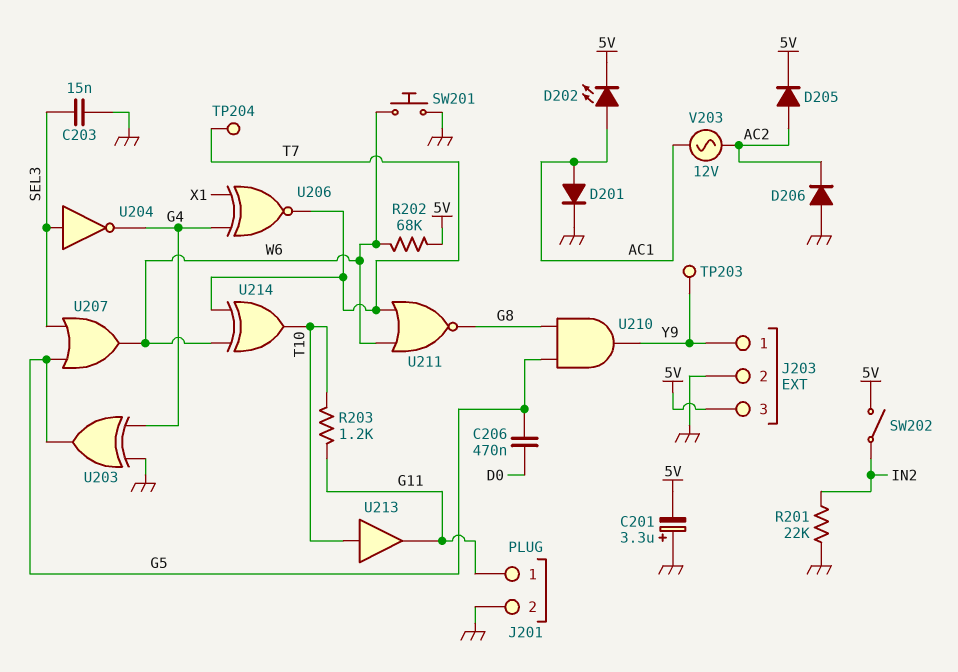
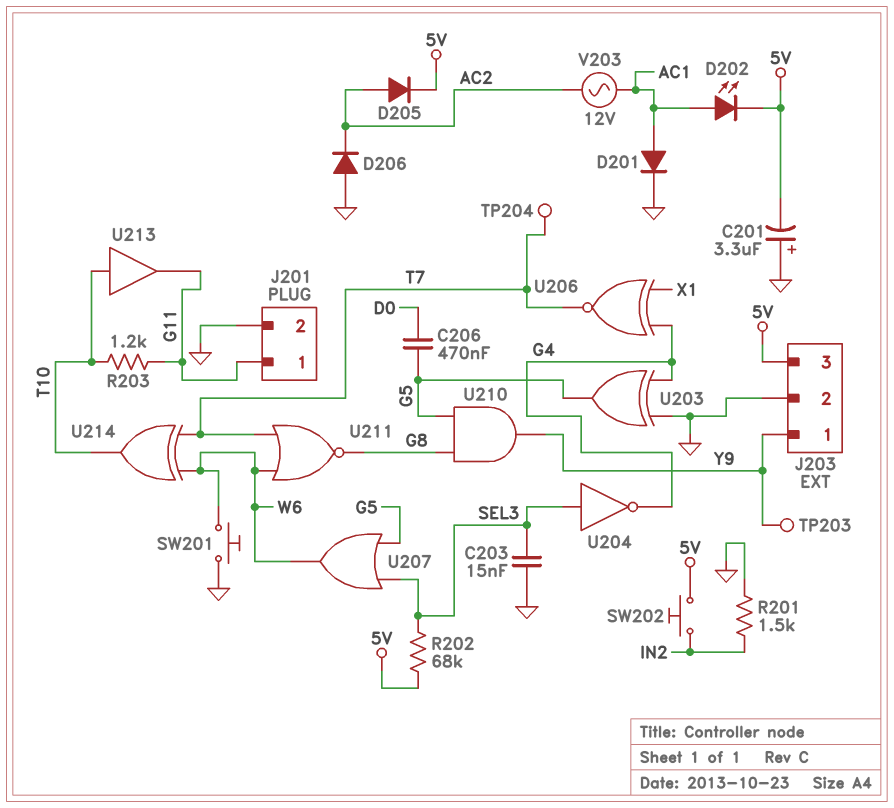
R201: 22k (GND, IN2) -> 1.5k (GND, IN2)
R202: 68k (5V, W6) -> 68k (5V, SEL3)
SW202: switch (5V, IN2) -> button (5V, IN2)

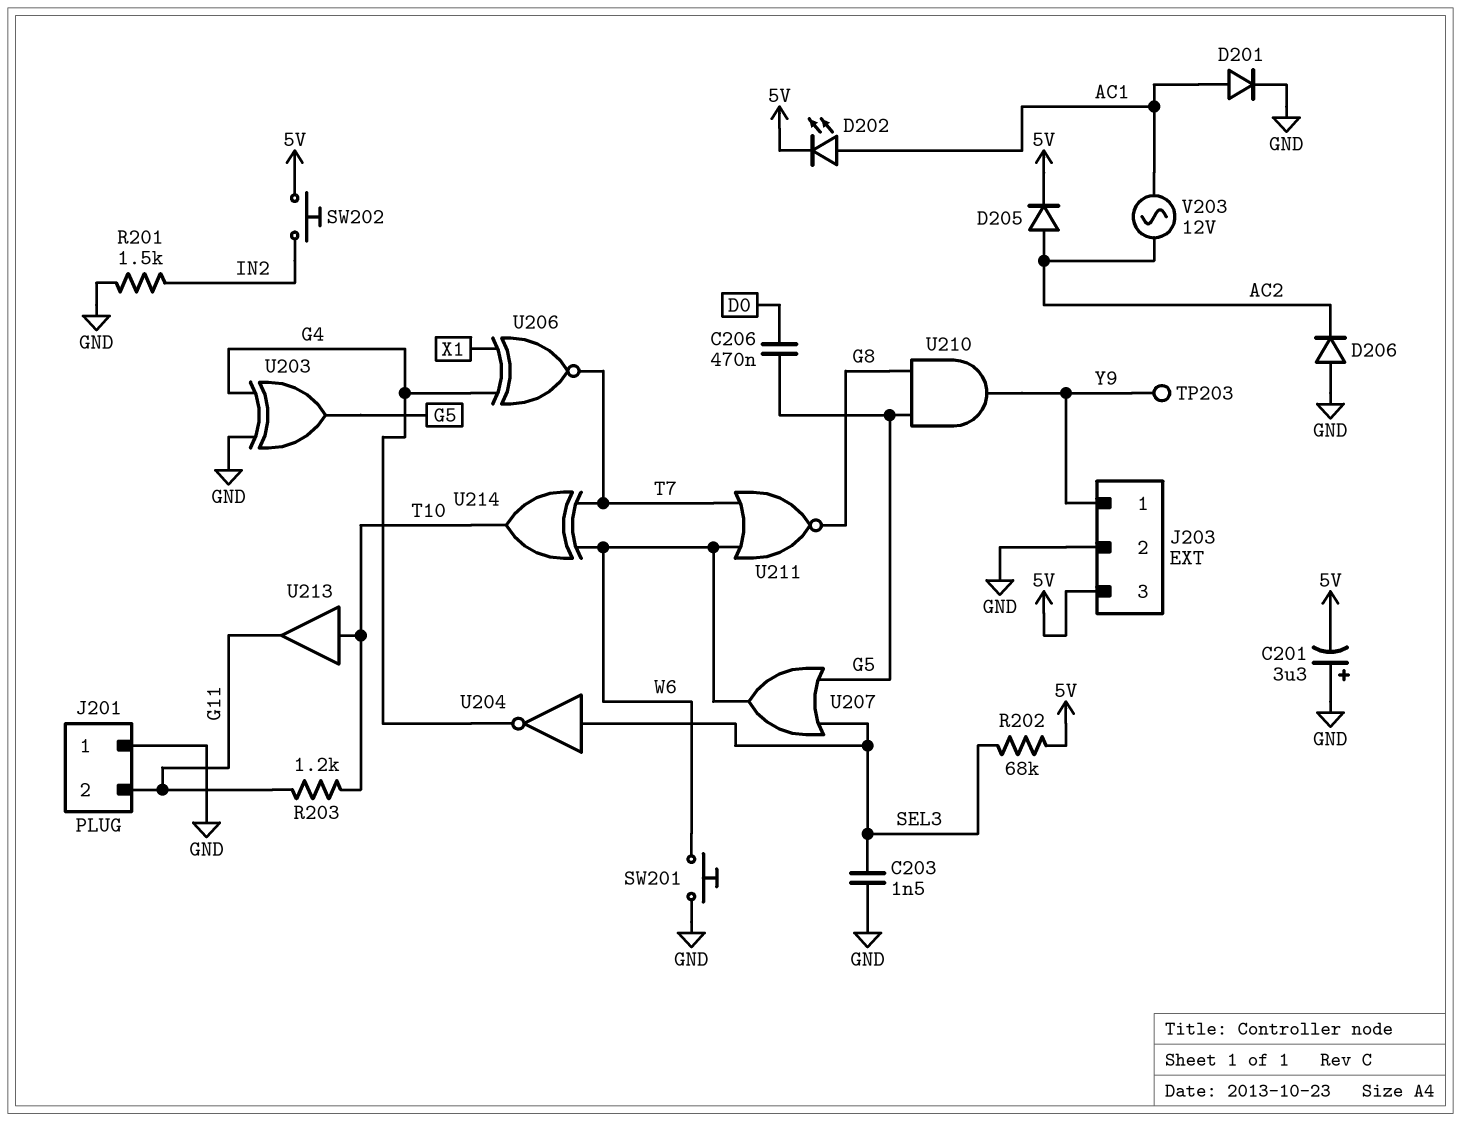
C203: 15nF (GND, SEL3) -> 1.5nF (GND, SEL3)
J201 pin 1: G11 -> GND
J201 pin 2: GND -> G11
TP204: test point (T7) -> none

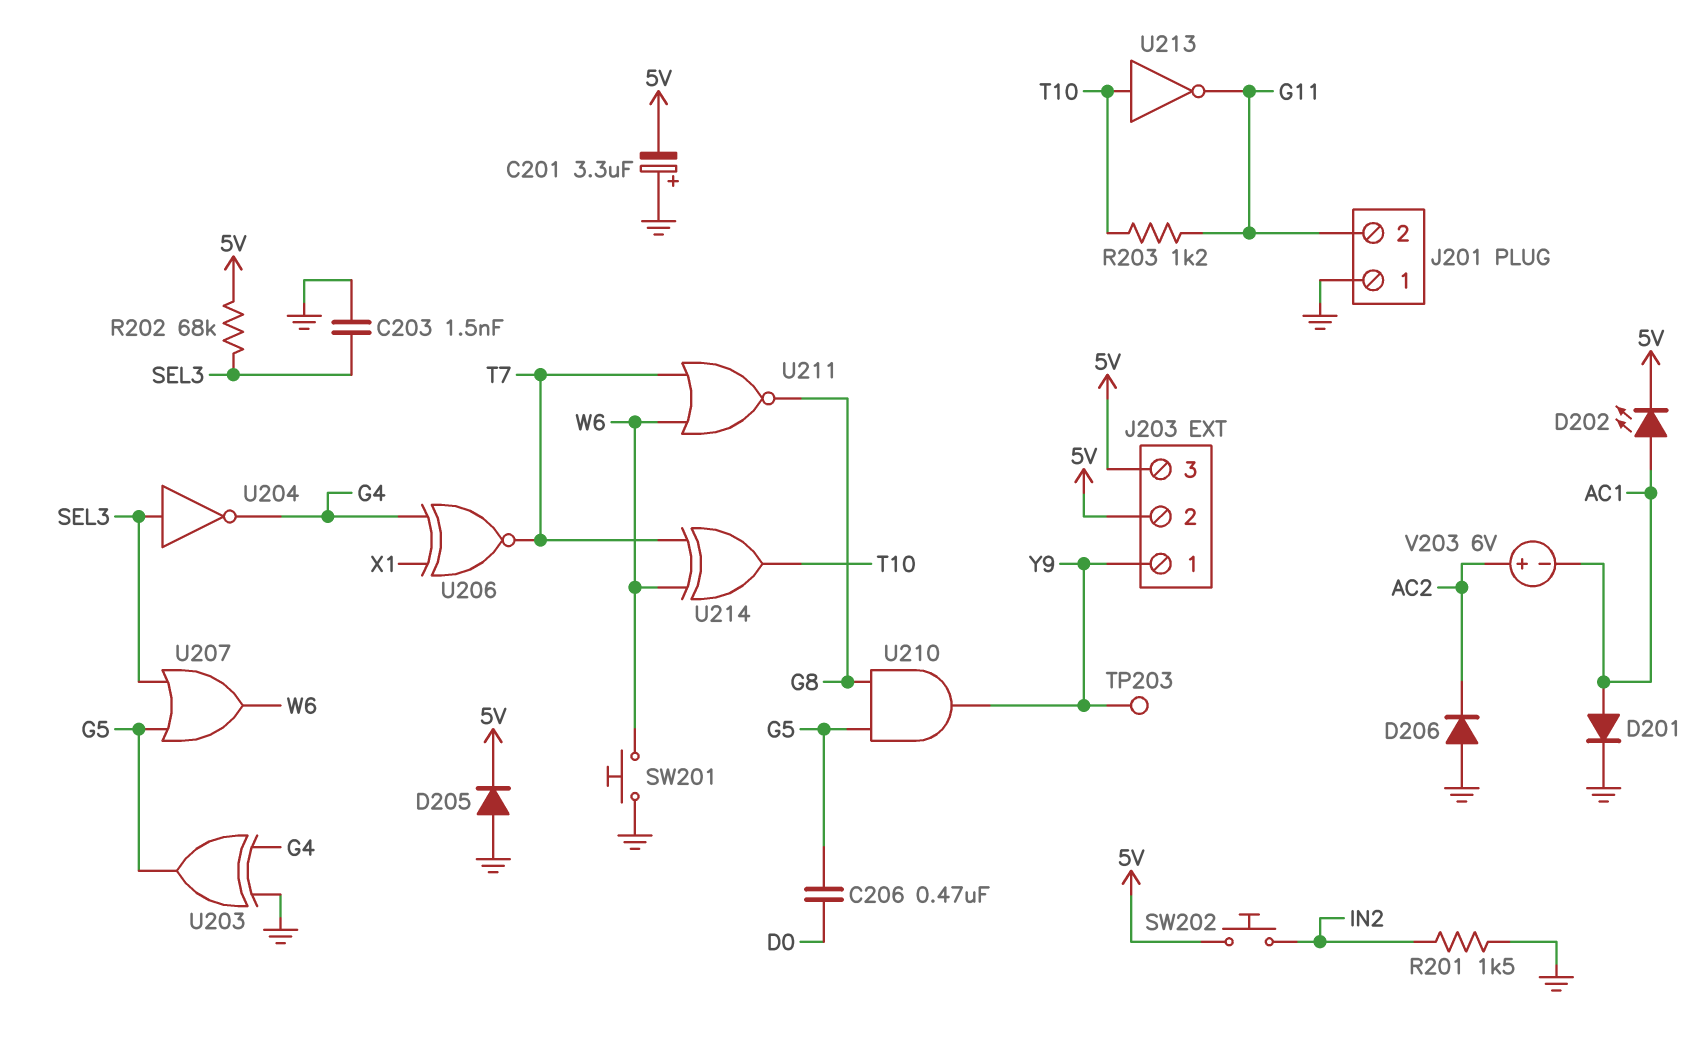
D205: diode (A AC2, K 5V) -> diode (A GND, K 5V)
J203 pin 2: GND -> 5V
U213: buffer (in T10, out G11) -> NOT (in T10, out G11)
V203: AC 12V (AC1, AC2) -> 6V (plus AC2, minus AC1)

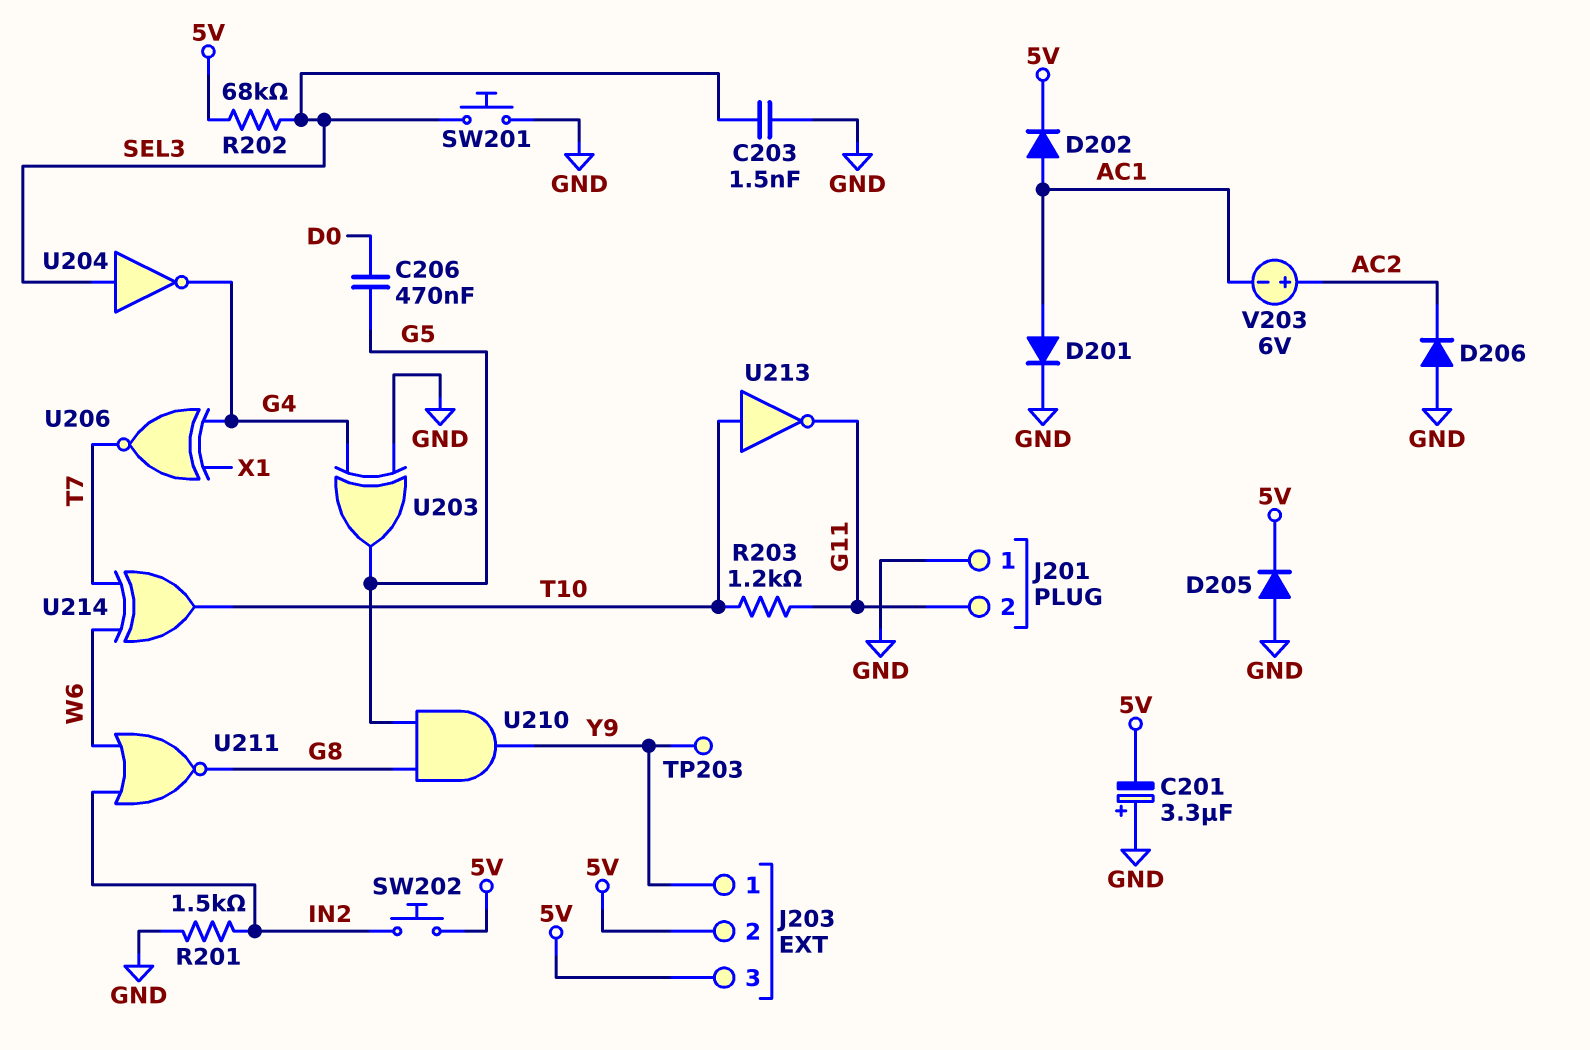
D202: LED (A AC1, K 5V) -> diode (A AC1, K 5V)
SW201: button (GND, W6) -> button (GND, SEL3)
U207: OR (in G5, in SEL3, out W6) -> none
U211: NOR (in T7, in W6, out G8) -> NOR (in IN2, in W6, out G8)

